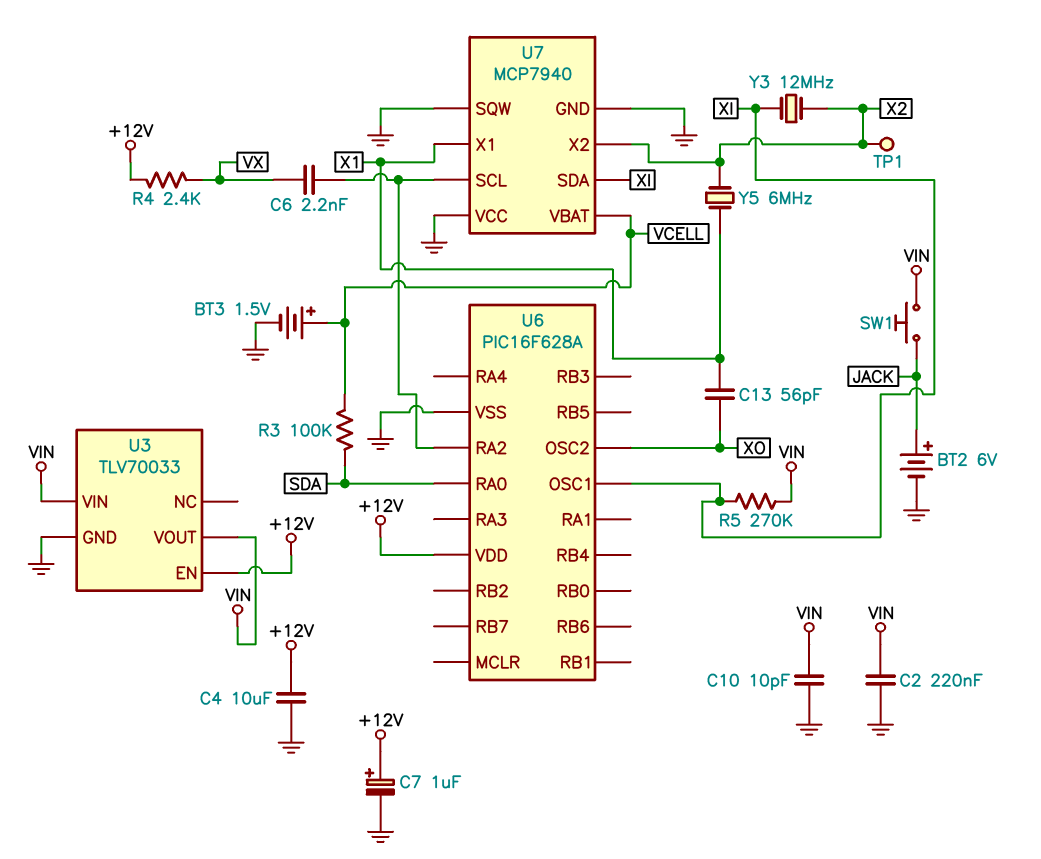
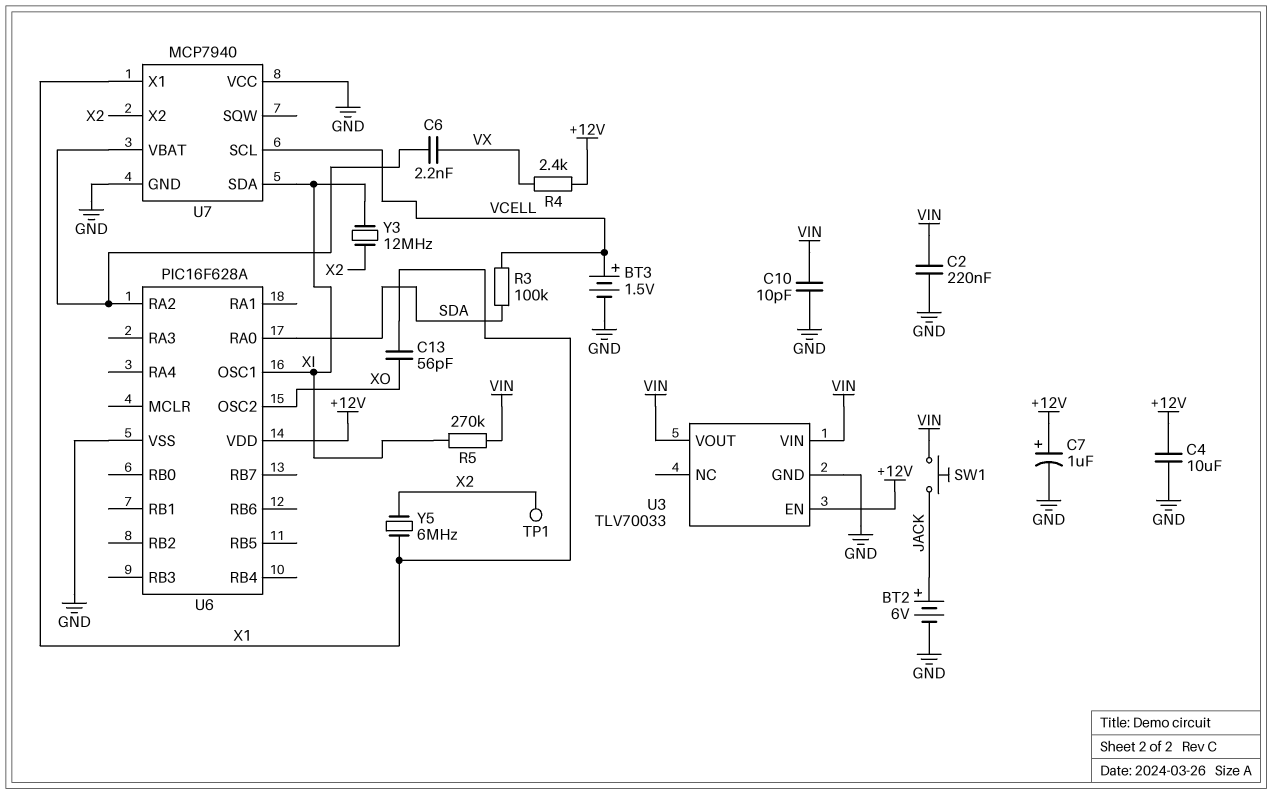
U7 pin SCL: U6/RA2 -> VCELL
U7 pin SQW: GND -> none
U7 pin VBAT: VCELL -> U6/RA2

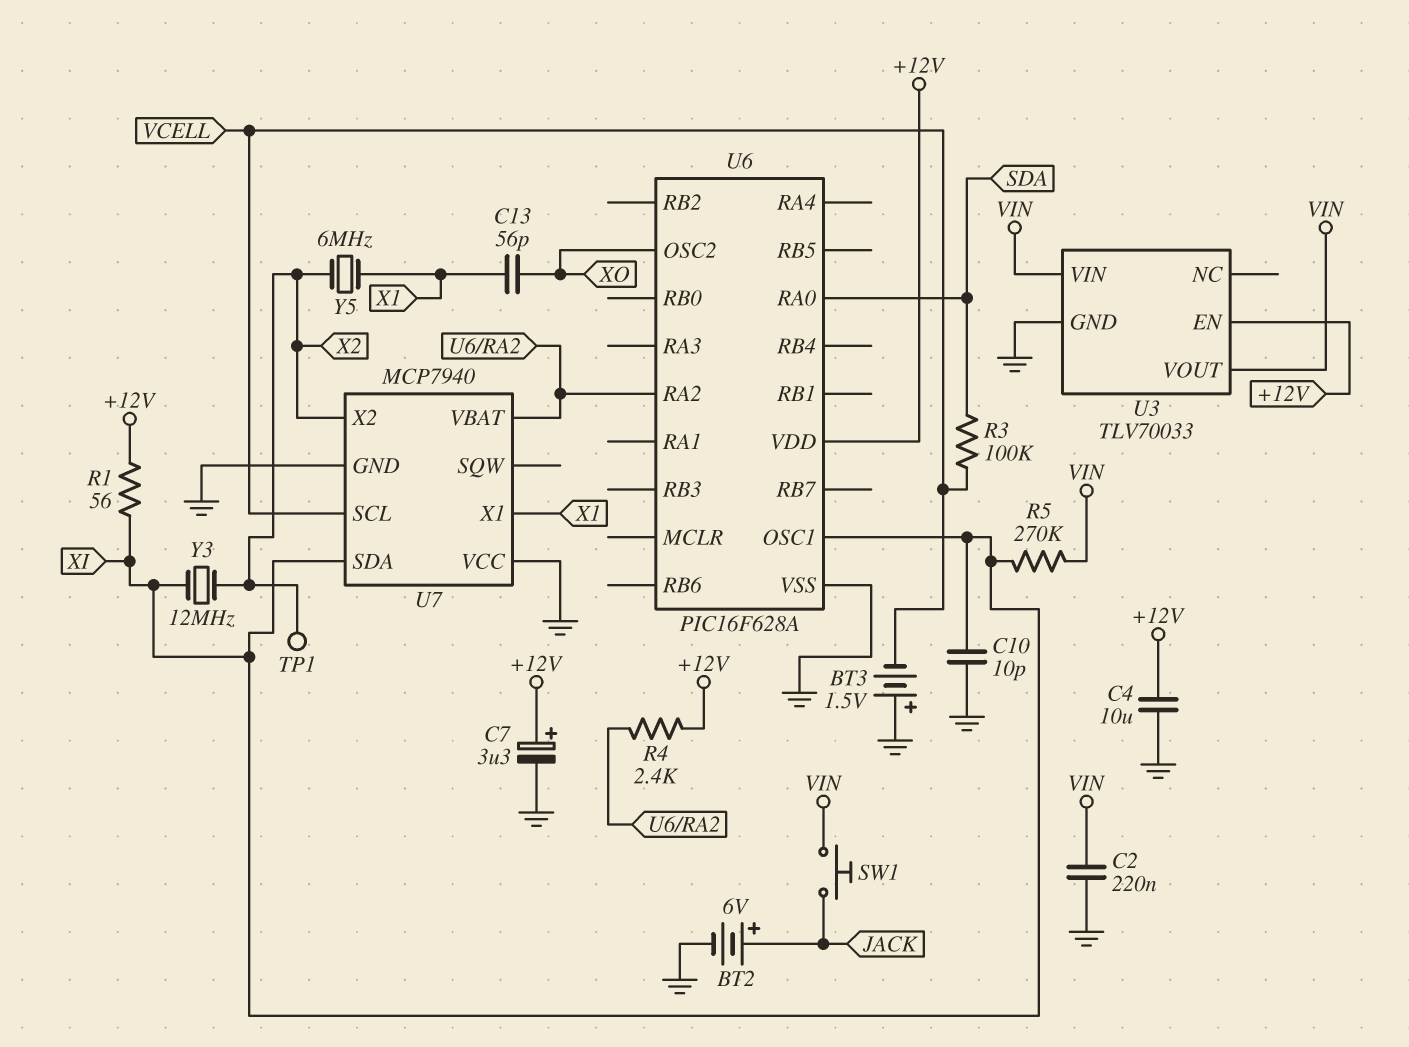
BT3: 1.5V (plus VCELL, minus GND) -> 1.5V (plus GND, minus VCELL)
C6: 2.2nF (U6/RA2, VX) -> none
C7: 1uF (plus +12V, minus GND) -> 3.3uF (plus +12V, minus GND)
C10: 10pF (GND, VIN) -> 10pF (GND, XI)
R1: none -> 56 (+12V, XI)
R4: 2.4k (+12V, VX) -> 2.4k (+12V, U6/RA2)

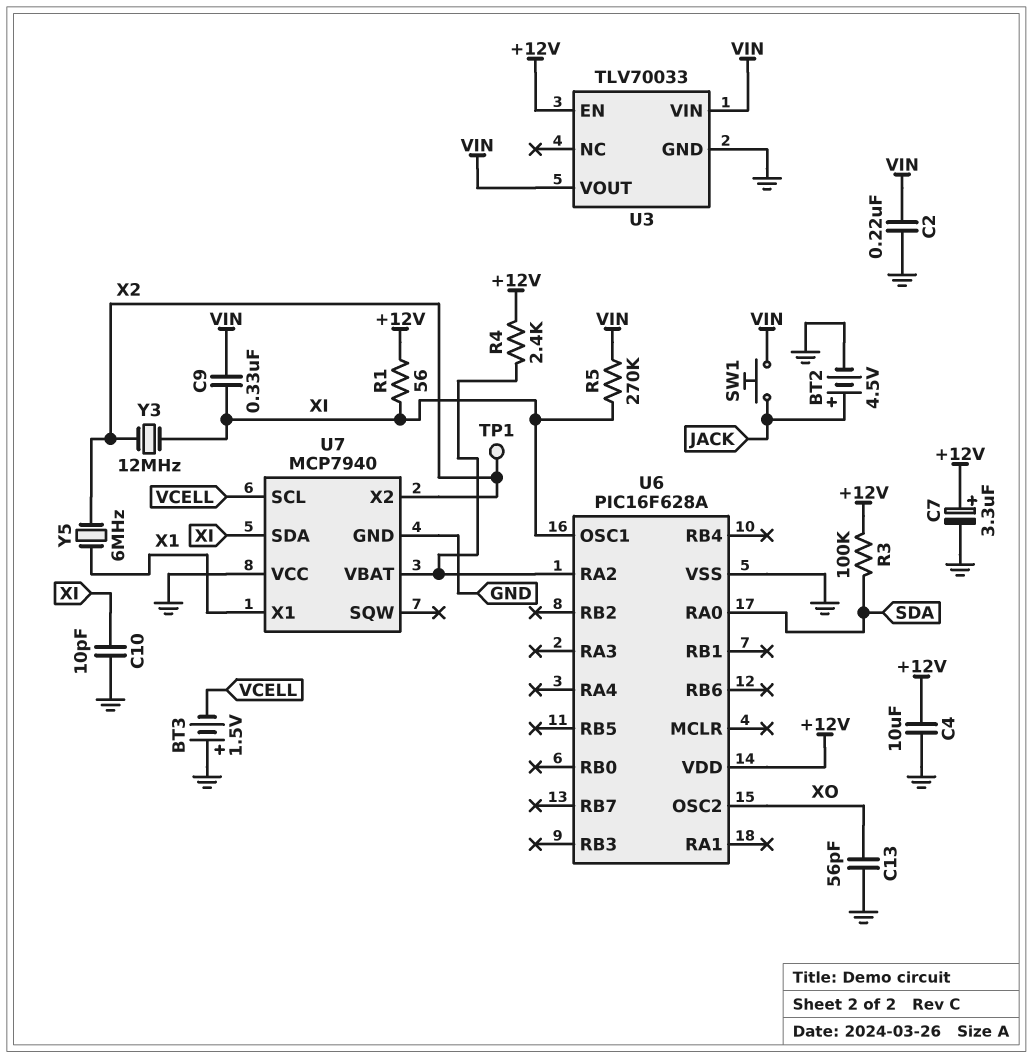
BT2: 6V (plus JACK, minus GND) -> 4.5V (plus JACK, minus GND)
C9: none -> 330nF (VIN, XI)
C13: 56pF (X1, XO) -> 56pF (GND, XO)
R3: 100k (SDA, VCELL) -> 100k (+12V, SDA)

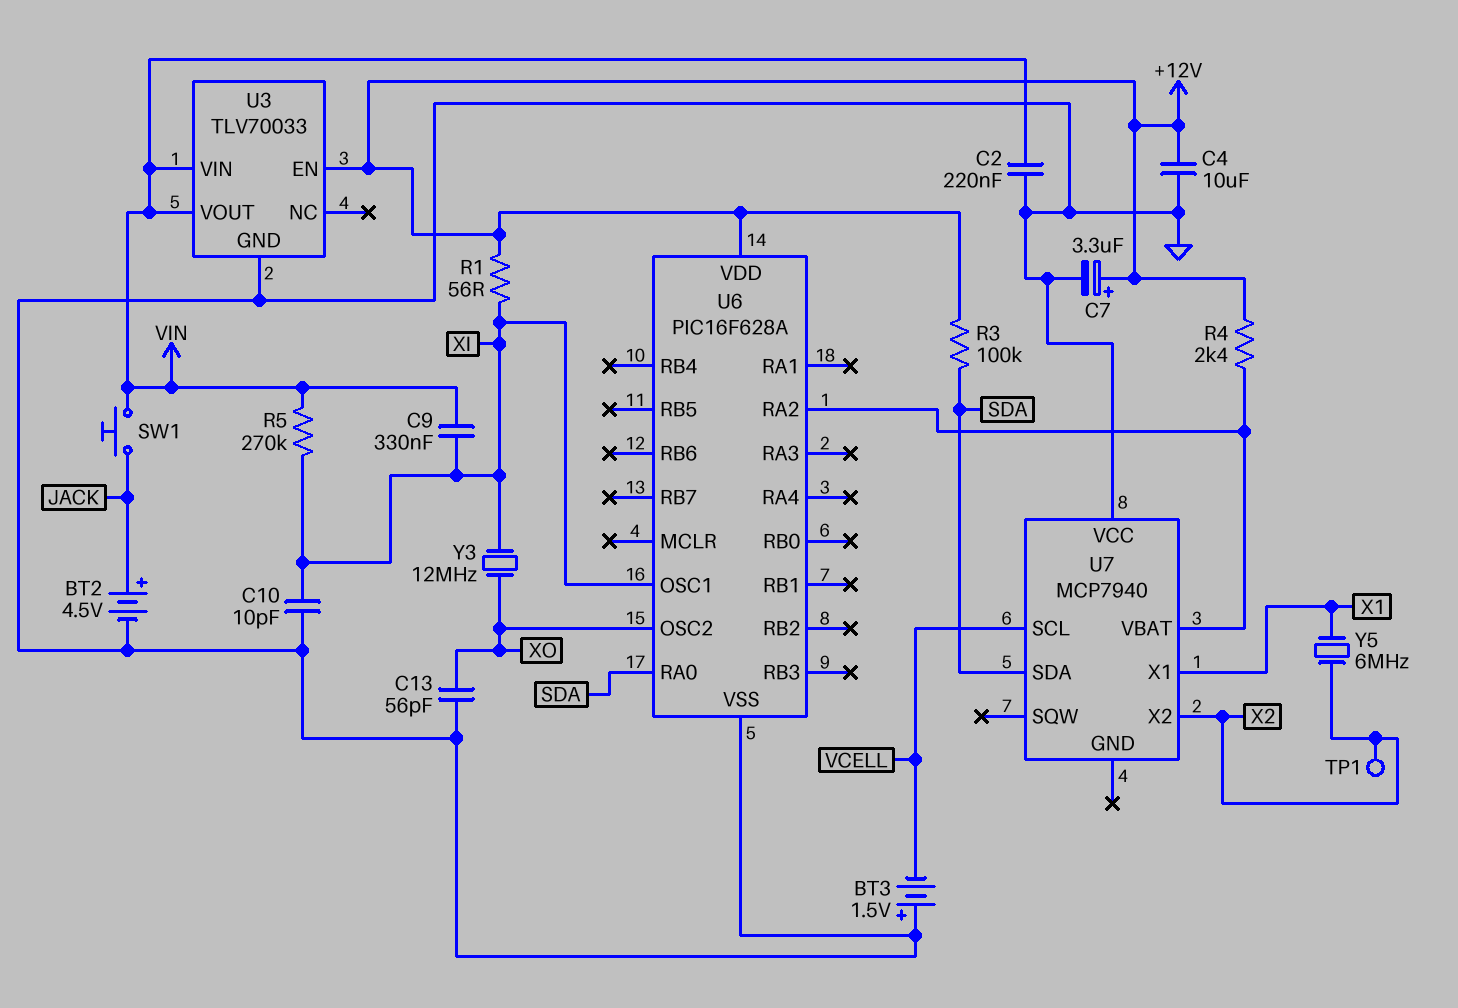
U7 pin GND: GND -> none
U7 pin SDA: XI -> SDA
Y3: 12MHz (X2, XI) -> 12MHz (XI, XO)

